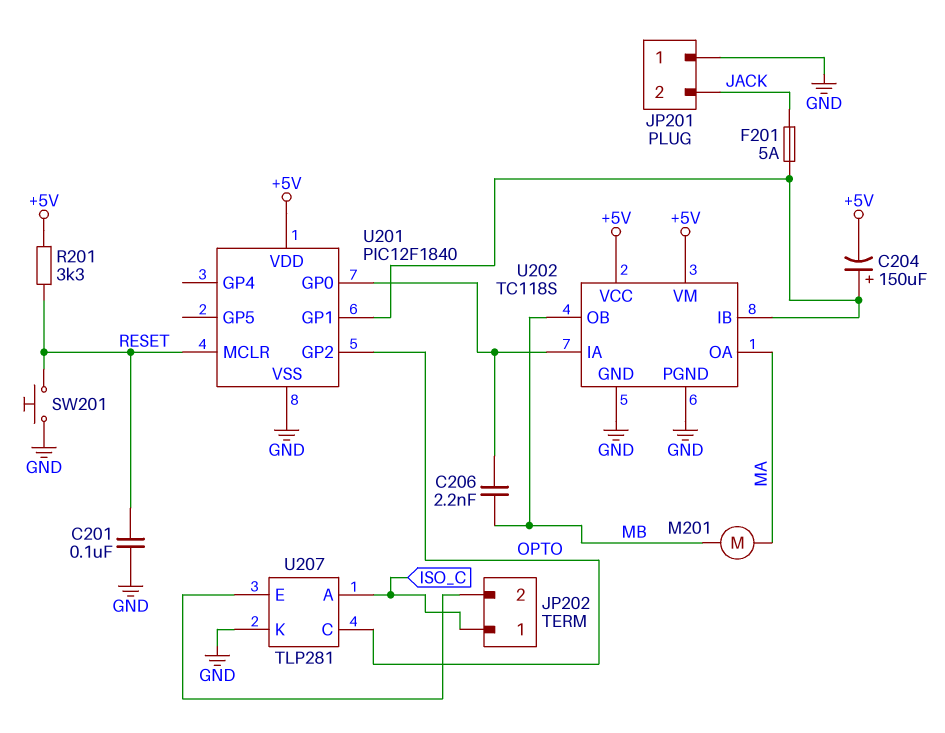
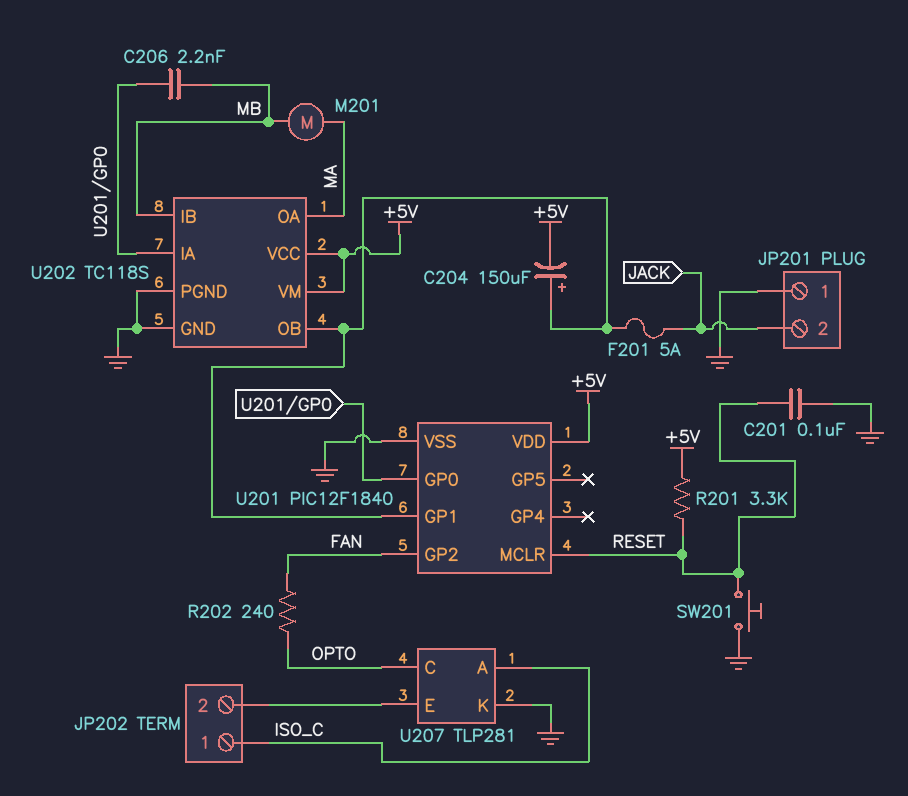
R202: none -> 240 (FAN, OPTO)
U201 pin GP2: OPTO -> FAN
U202 pin IB: U201/GP1 -> MB
U202 pin OB: MB -> U201/GP1

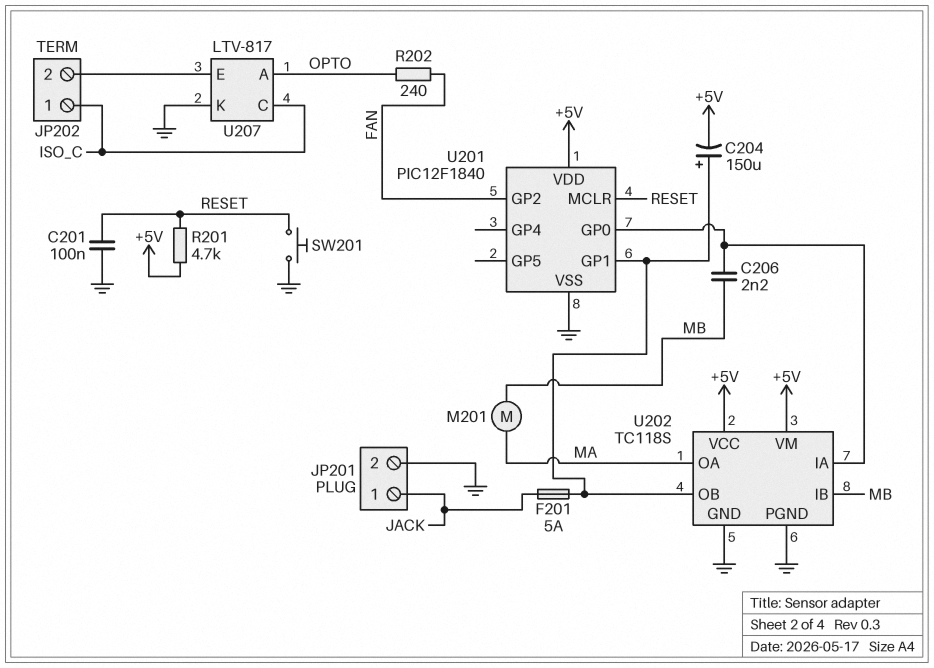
JP201 pin 1: GND -> JACK
JP201 pin 2: JACK -> GND
R201: 3.3k (+5V, RESET) -> 4.7k (+5V, RESET)
U207: TLP281 -> LTV-817
U207 pin A: ISO_C -> OPTO
U207 pin C: OPTO -> ISO_C

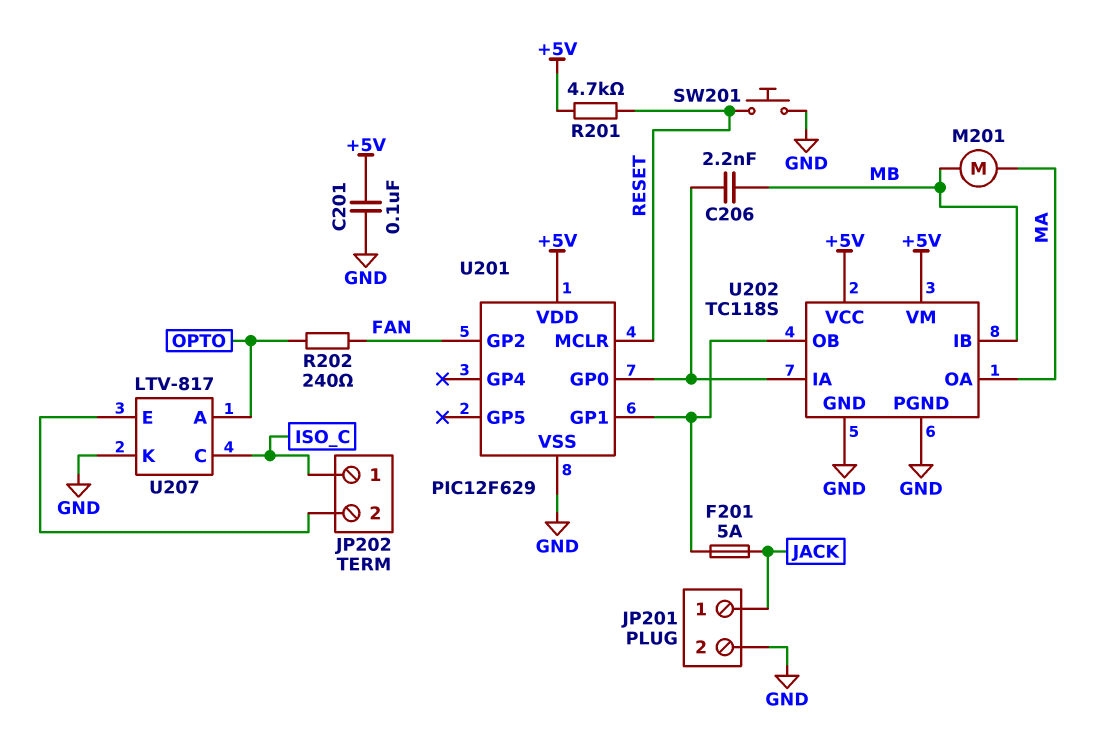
C201: 100nF (GND, RESET) -> 100nF (+5V, GND)
C204: 150uF (plus U201/GP1, minus +5V) -> none
U201: PIC12F1840 -> PIC12F629

